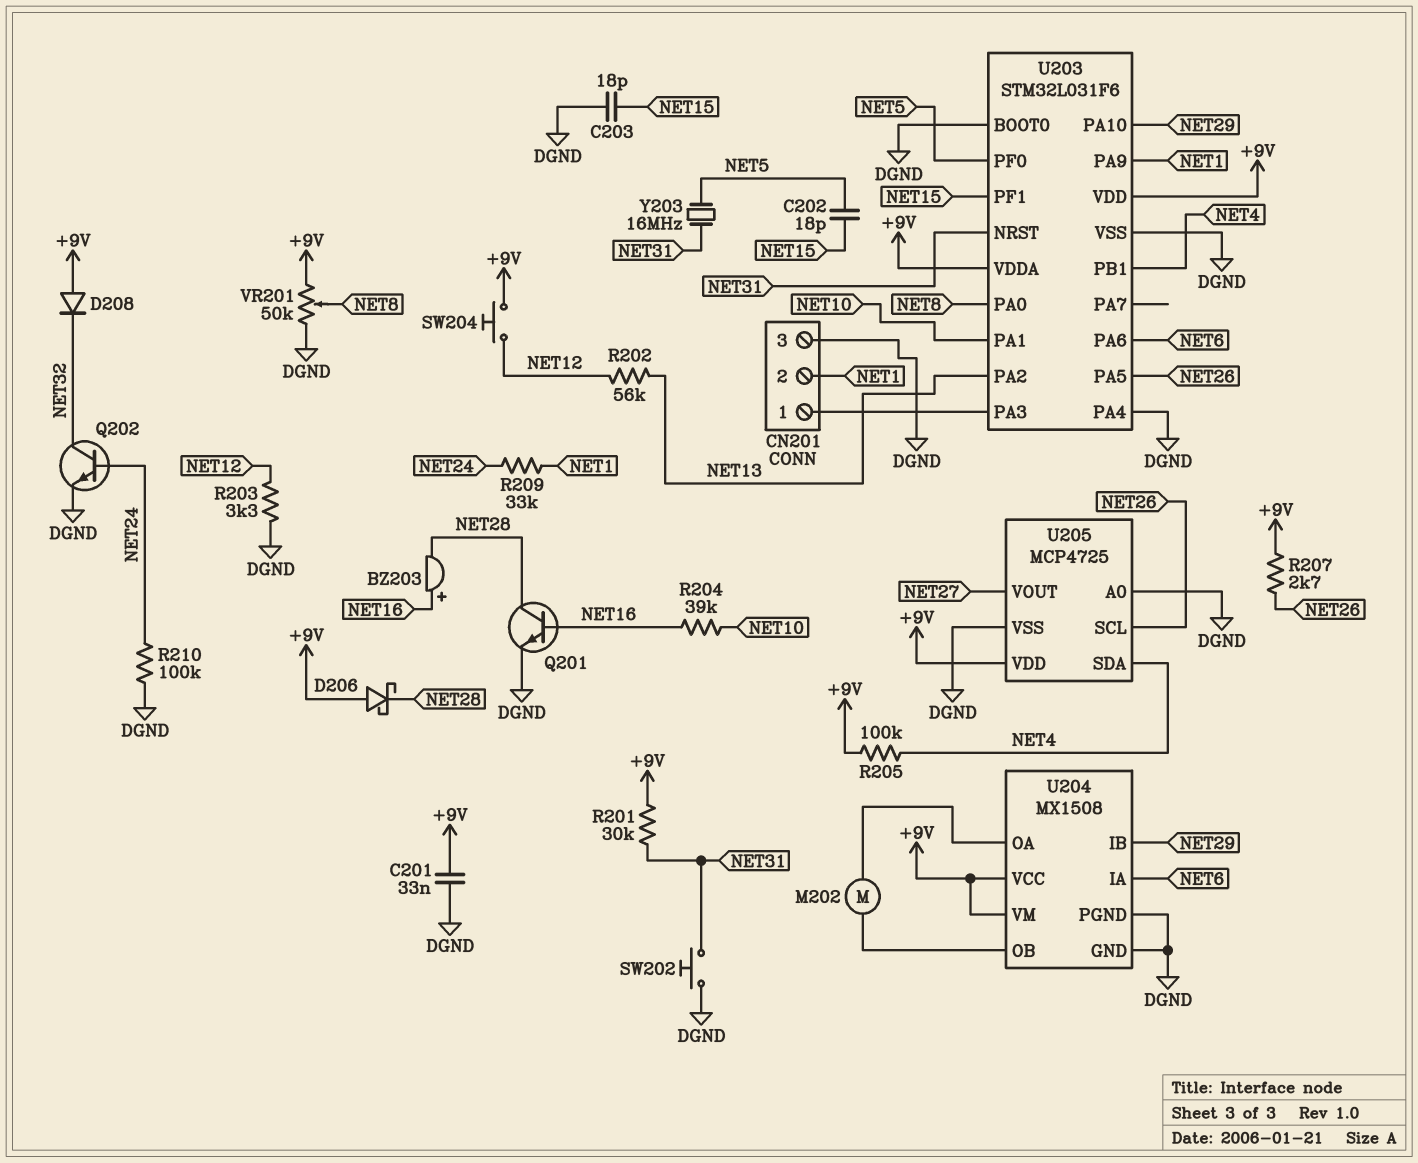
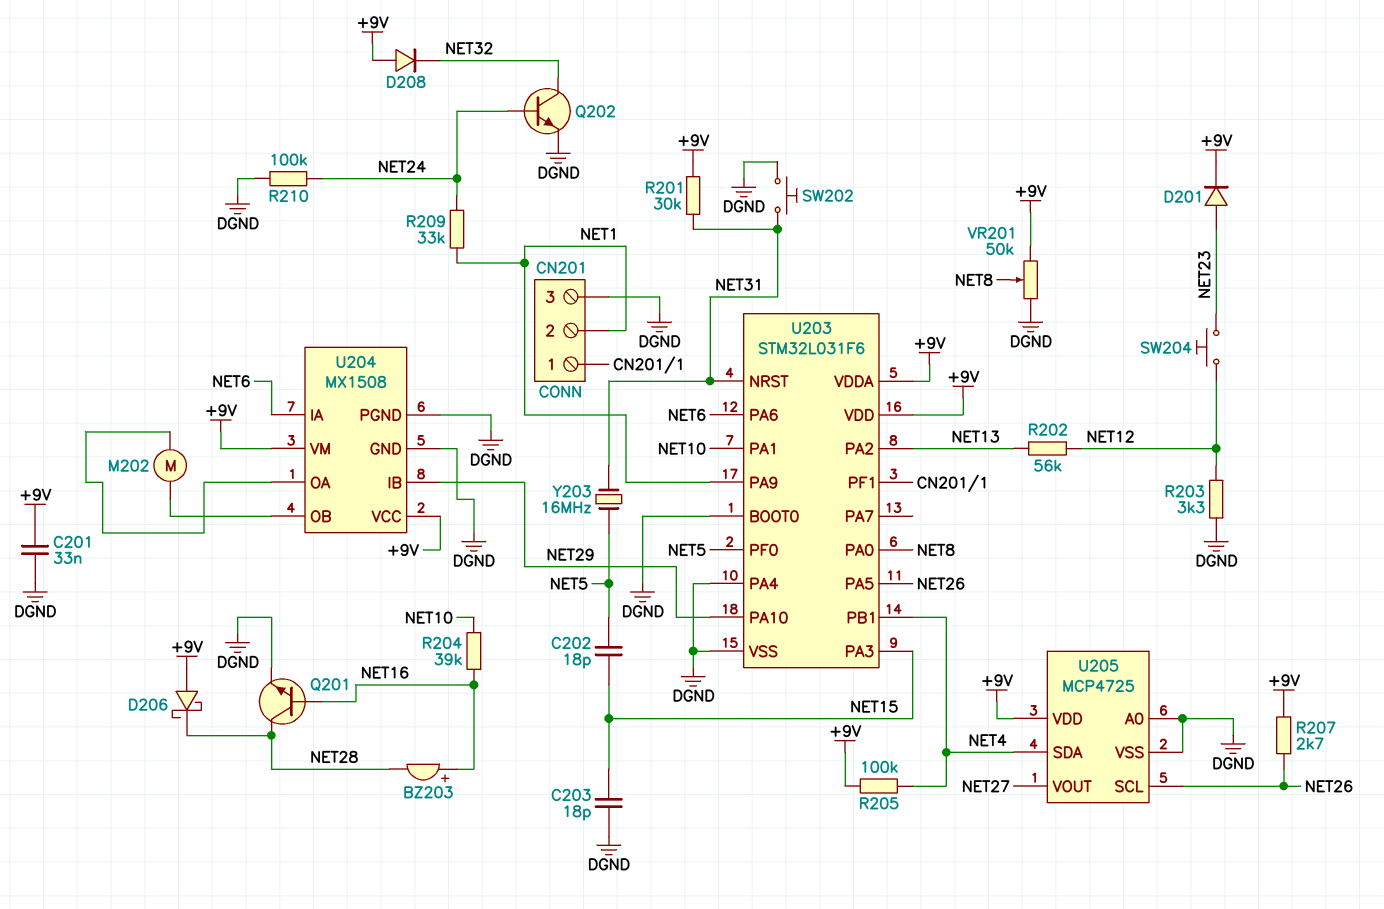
D201: none -> diode (A NET23, K +9V)
SW204: button (+9V, NET12) -> button (NET12, NET23)
U203 pin PA3: CN201/1 -> NET15
U203 pin PF1: NET15 -> CN201/1

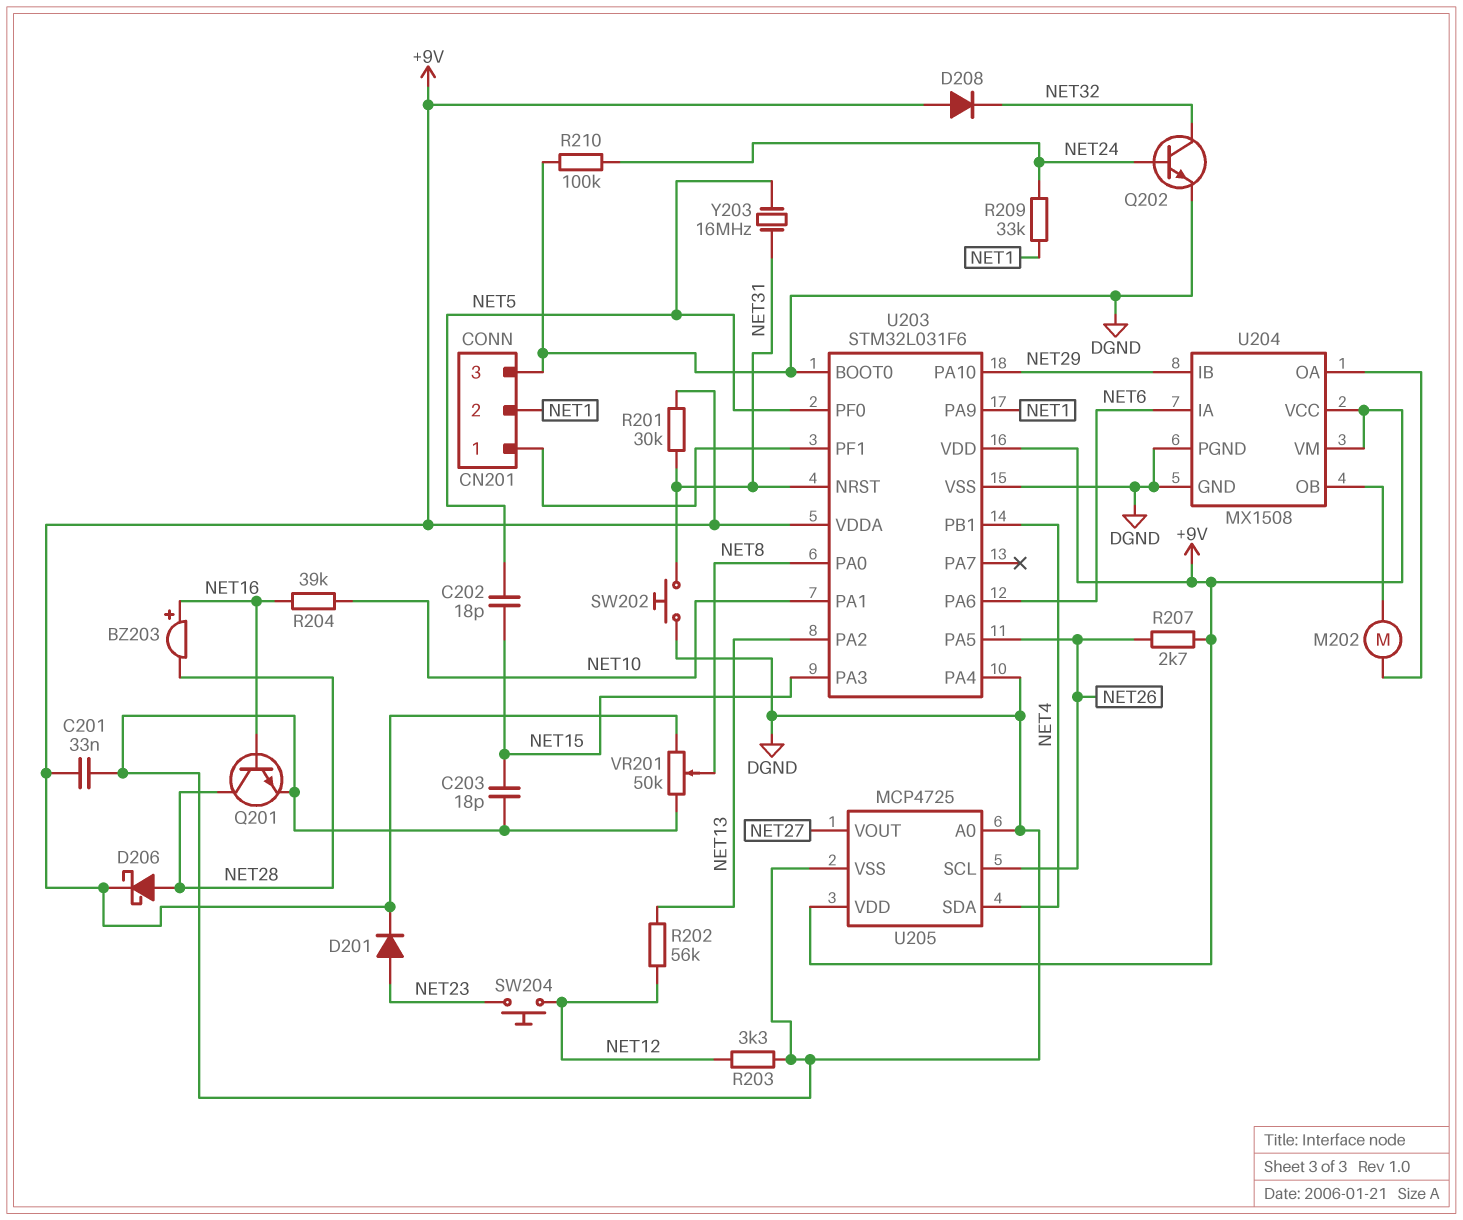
D206: schottky (A +9V, K NET28) -> schottky (A NET28, K +9V)
R205: 100k (+9V, NET4) -> none

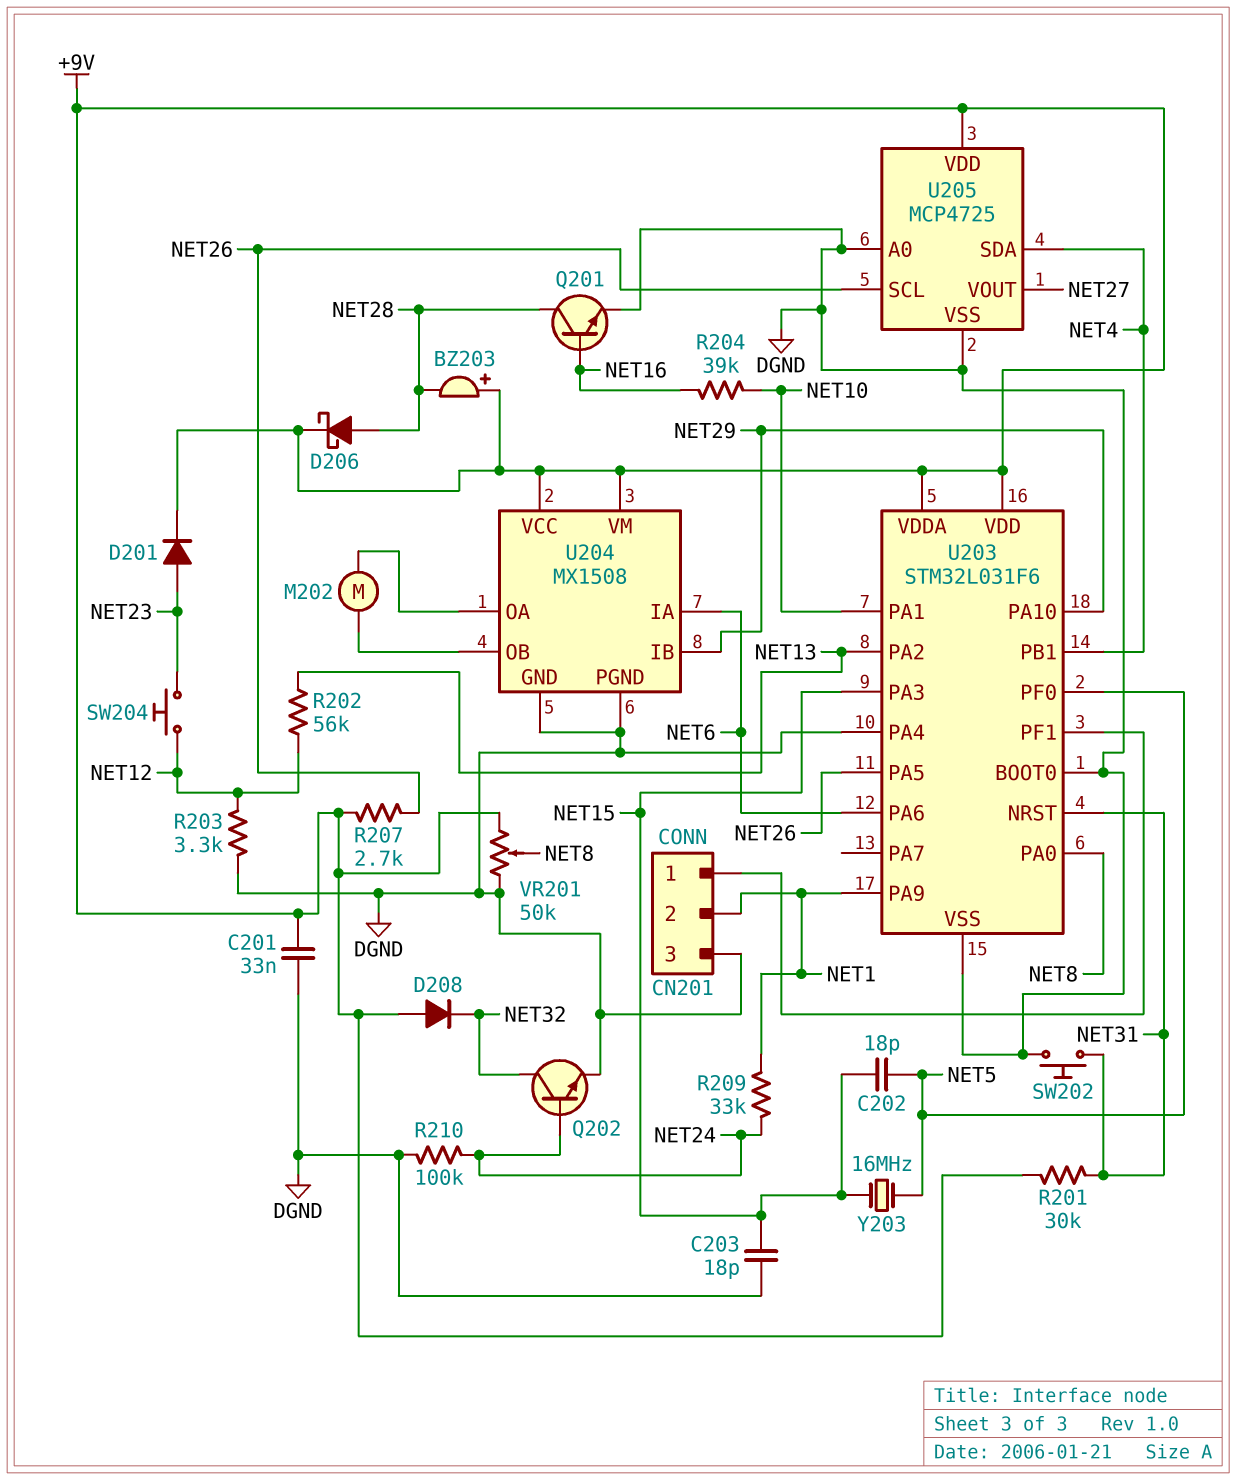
BZ203: buzzer (plus NET16, minus NET28) -> buzzer (plus +9V, minus NET28)
Y203: 16MHz (NET5, NET31) -> 16MHz (NET5, NET15)

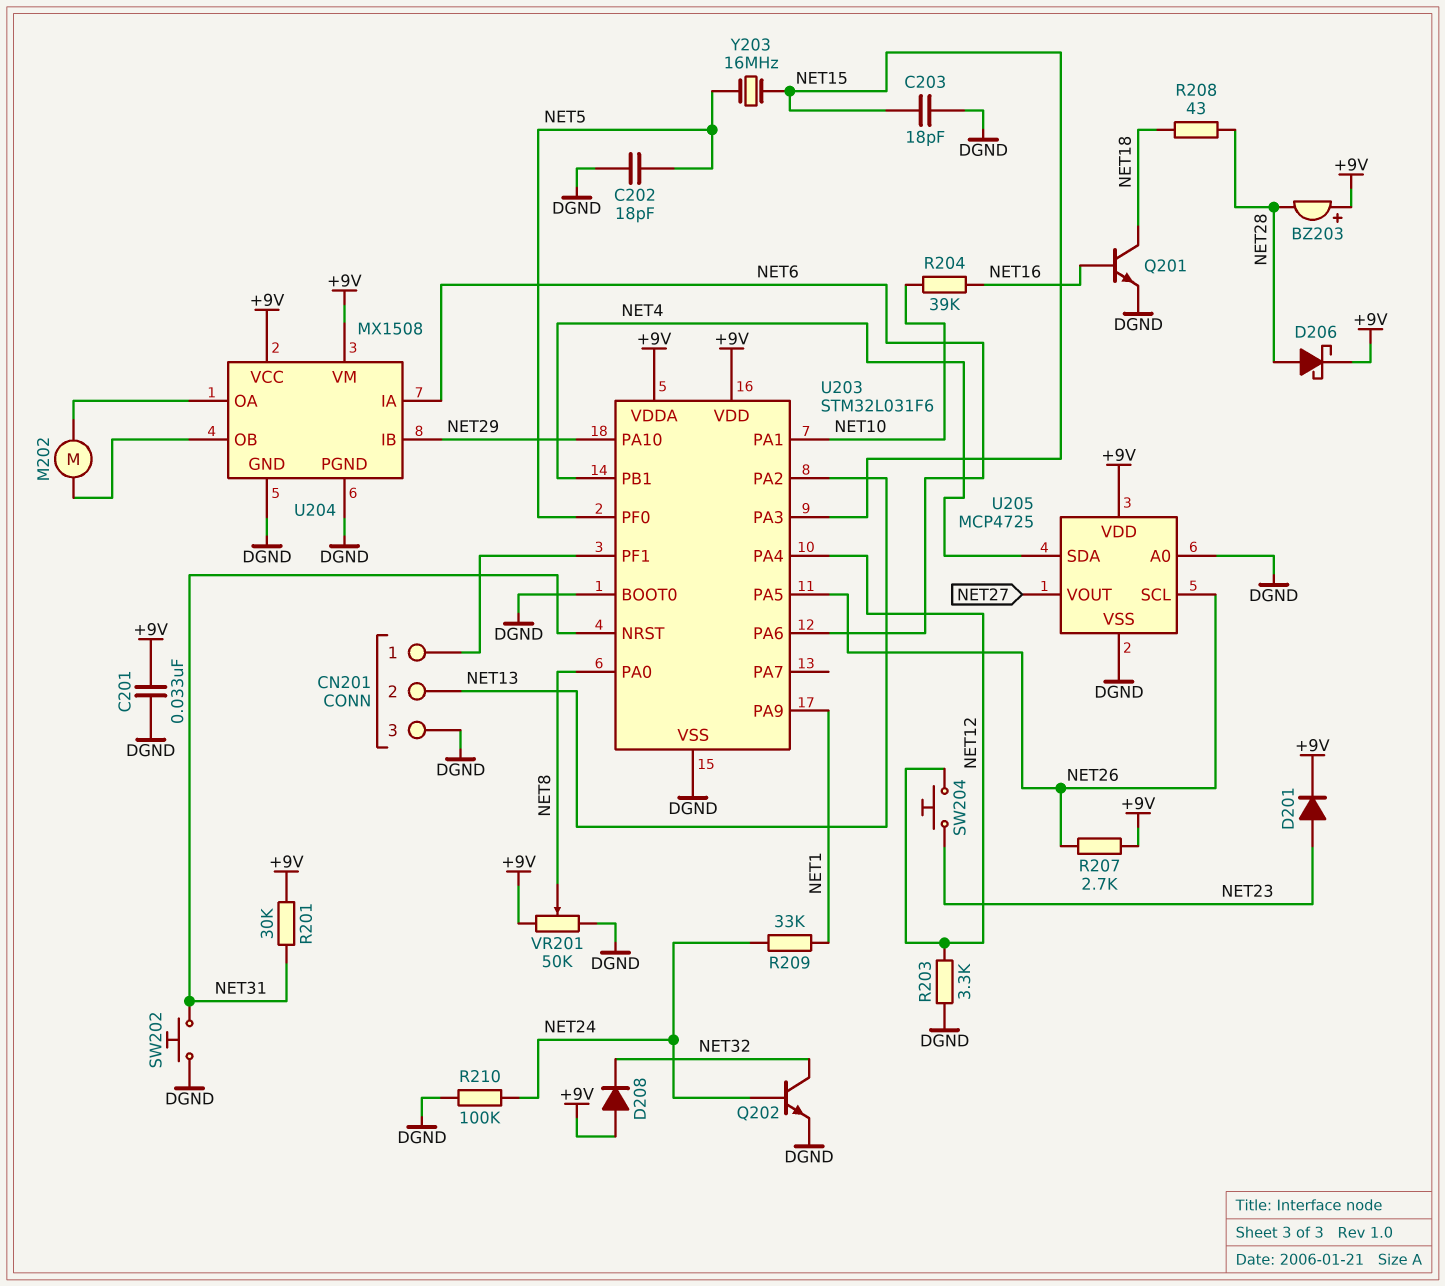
C202: 18pF (NET5, NET15) -> 18pF (DGND, NET5)
CN201 pin 2: NET1 -> NET13
Q201: NPN (B NET16, C NET28, E DGND) -> NPN (B NET16, C NET18, E DGND)
R202: 56k (NET12, NET13) -> none
R208: none -> 43 (NET18, NET28)
U203 pin PA4: DGND -> NET12

